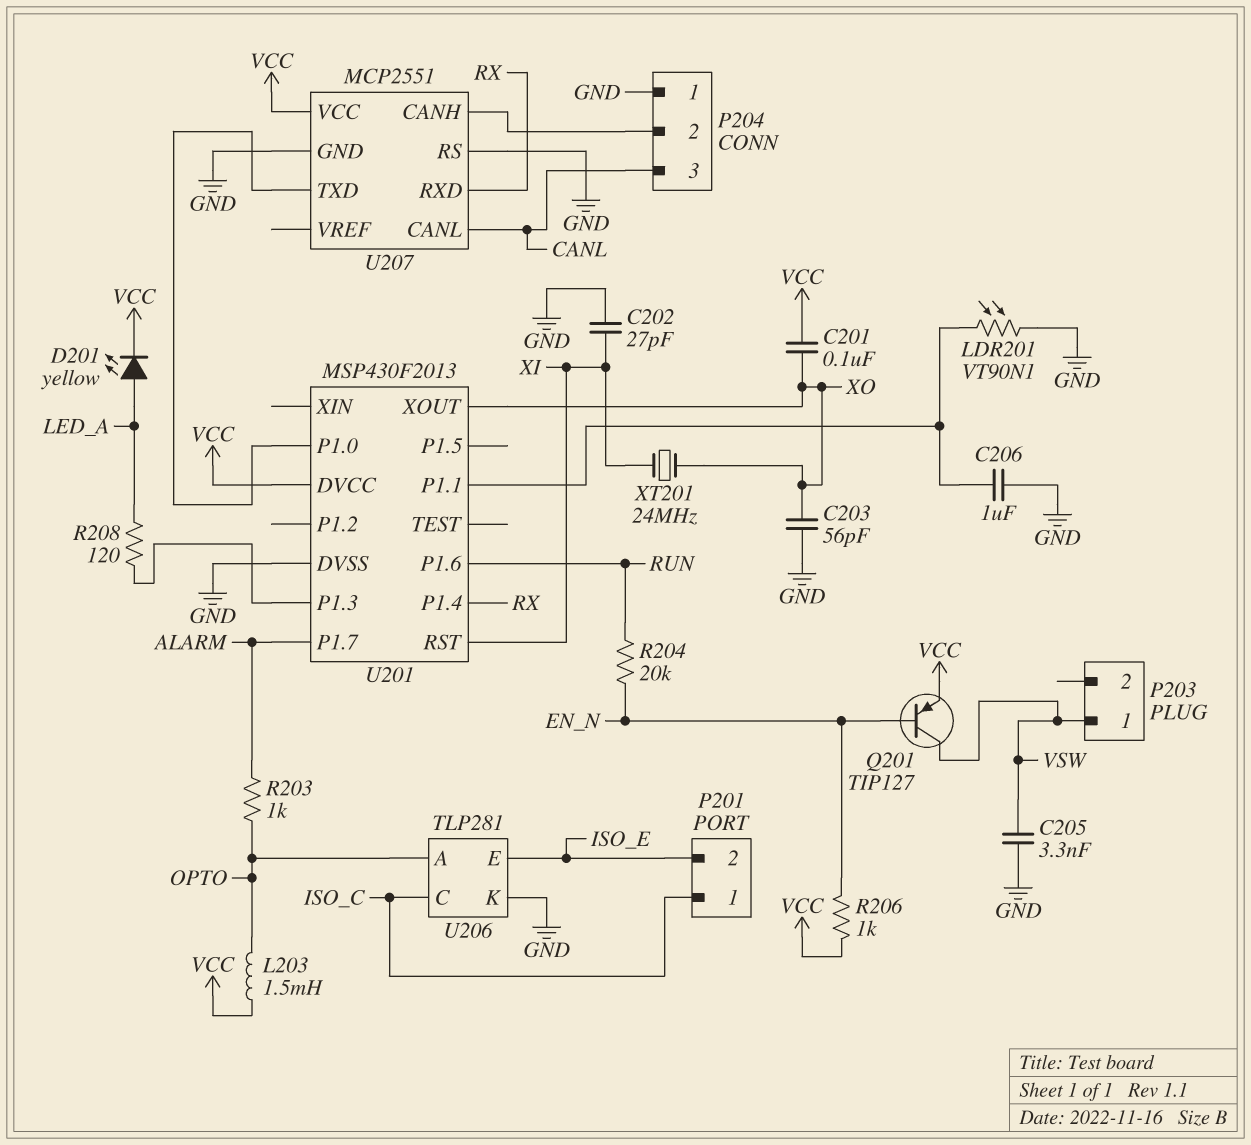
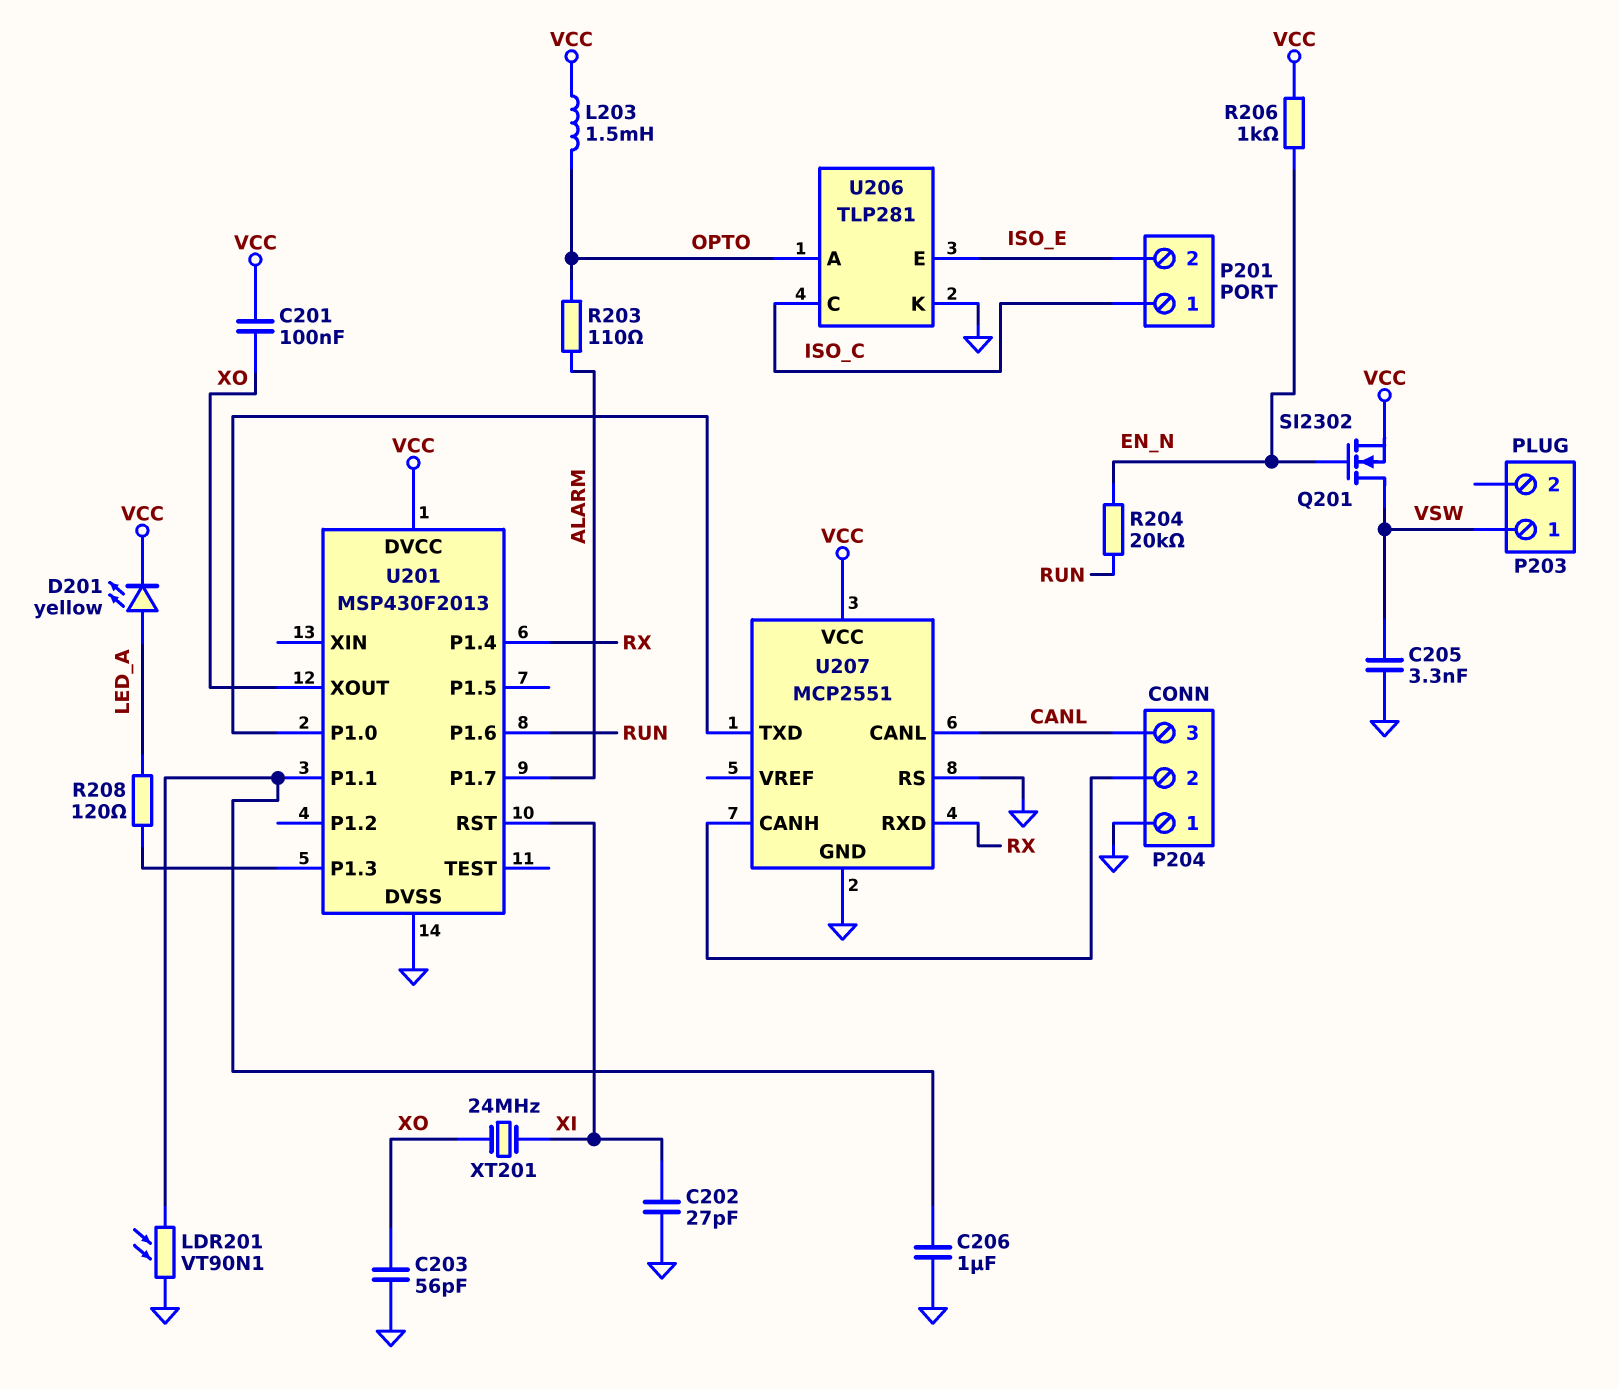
Q201: PNP TIP127 (B EN_N, C VSW, E VCC) -> NMOS SI2302 (G EN_N, D VSW, S VCC)
R203: 1k (ALARM, OPTO) -> 110 (ALARM, OPTO)

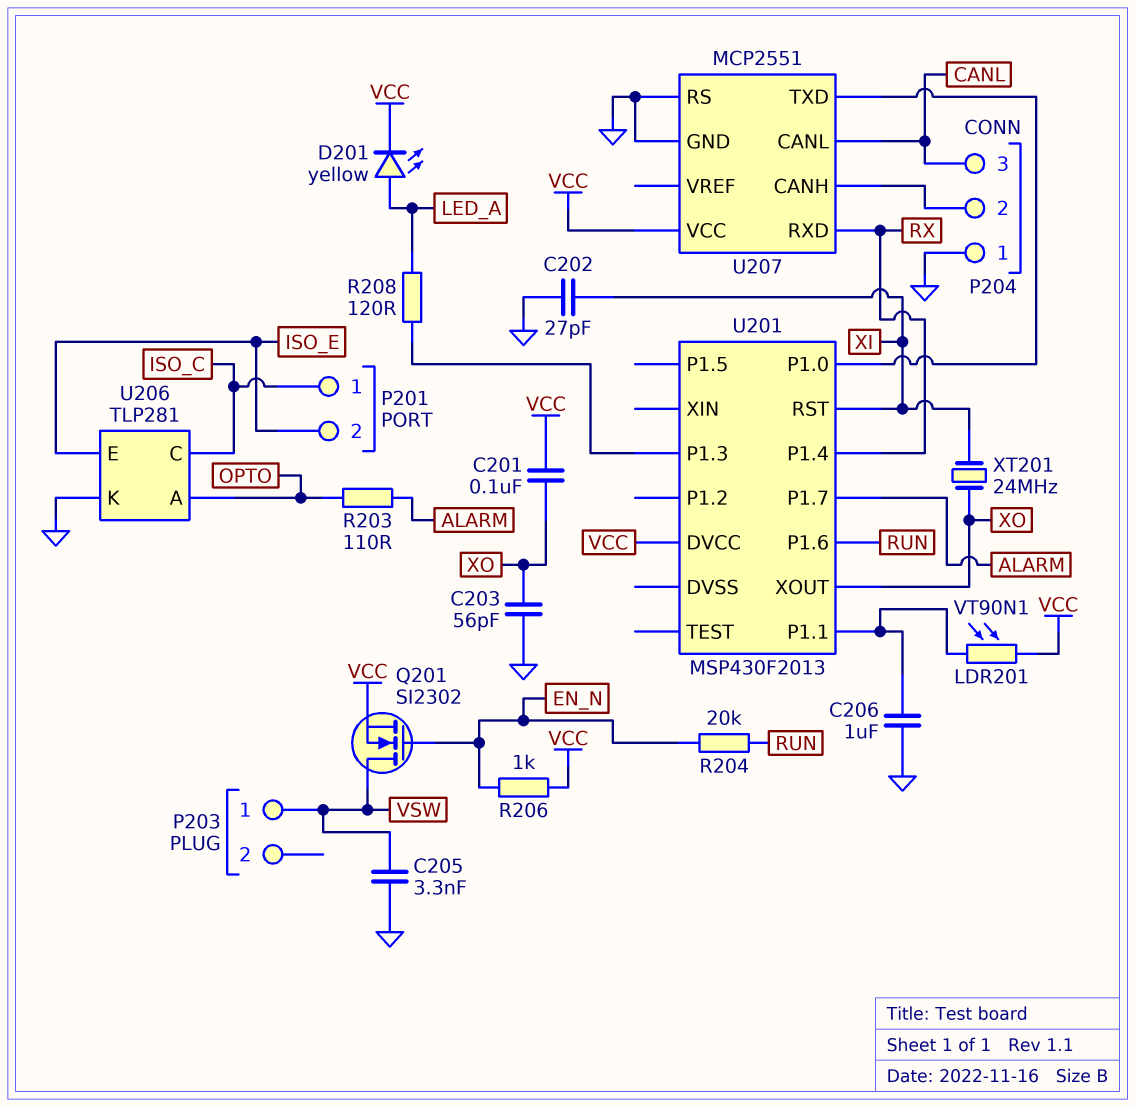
L203: 1.5mH (OPTO, VCC) -> none
LDR201: VT90N1 (GND, U201/P1.1) -> VT90N1 (U201/P1.1, VCC)
U201 pin DVSS: GND -> none

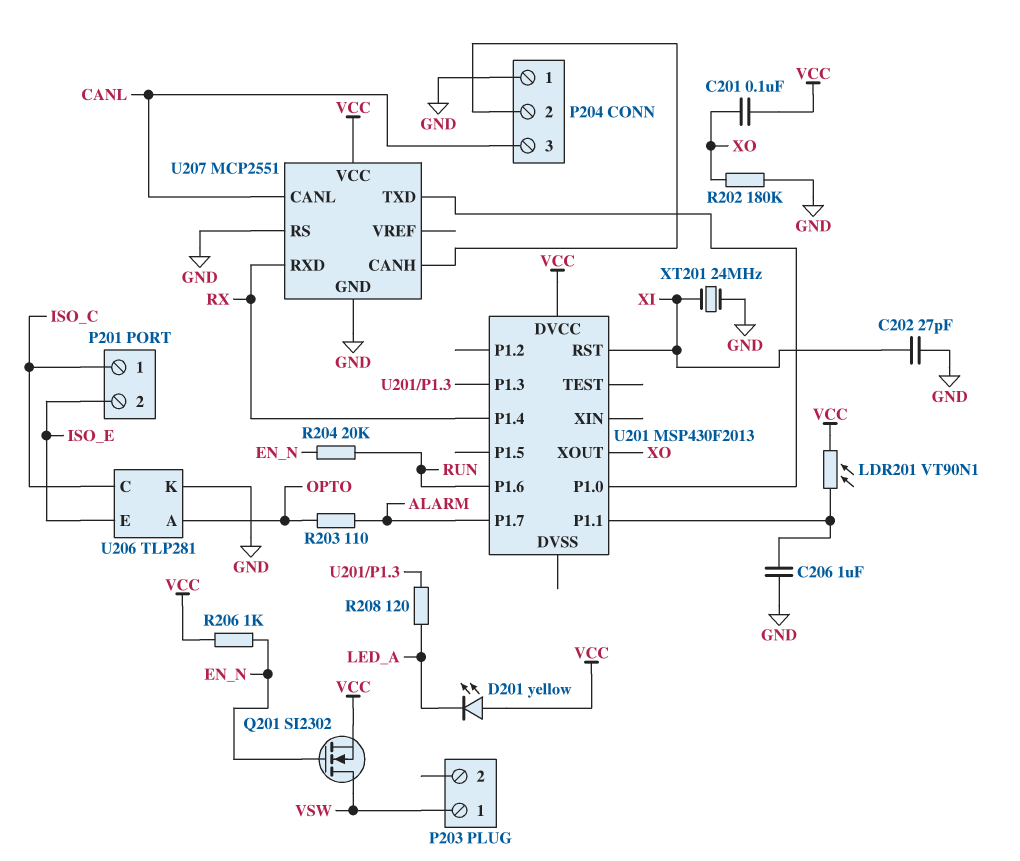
C203: 56pF (GND, XO) -> none
C205: 3.3nF (GND, VSW) -> none
D201: LED yellow (A LED_A, K VCC) -> LED yellow (A VCC, K LED_A)
R202: none -> 180k (GND, XO)
XT201: 24MHz (XI, XO) -> 24MHz (GND, XI)

